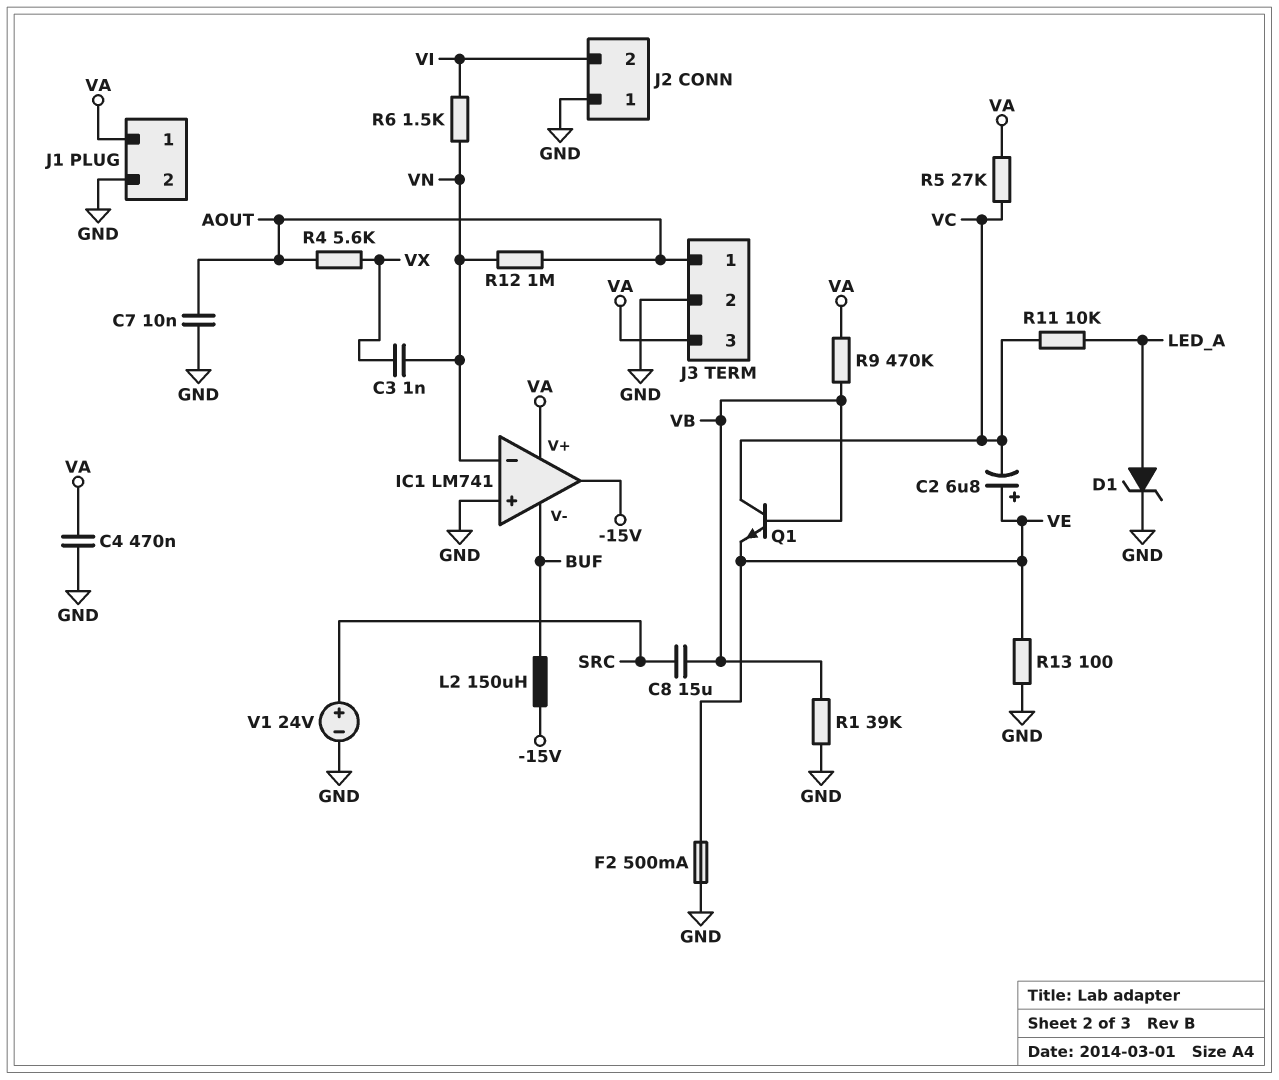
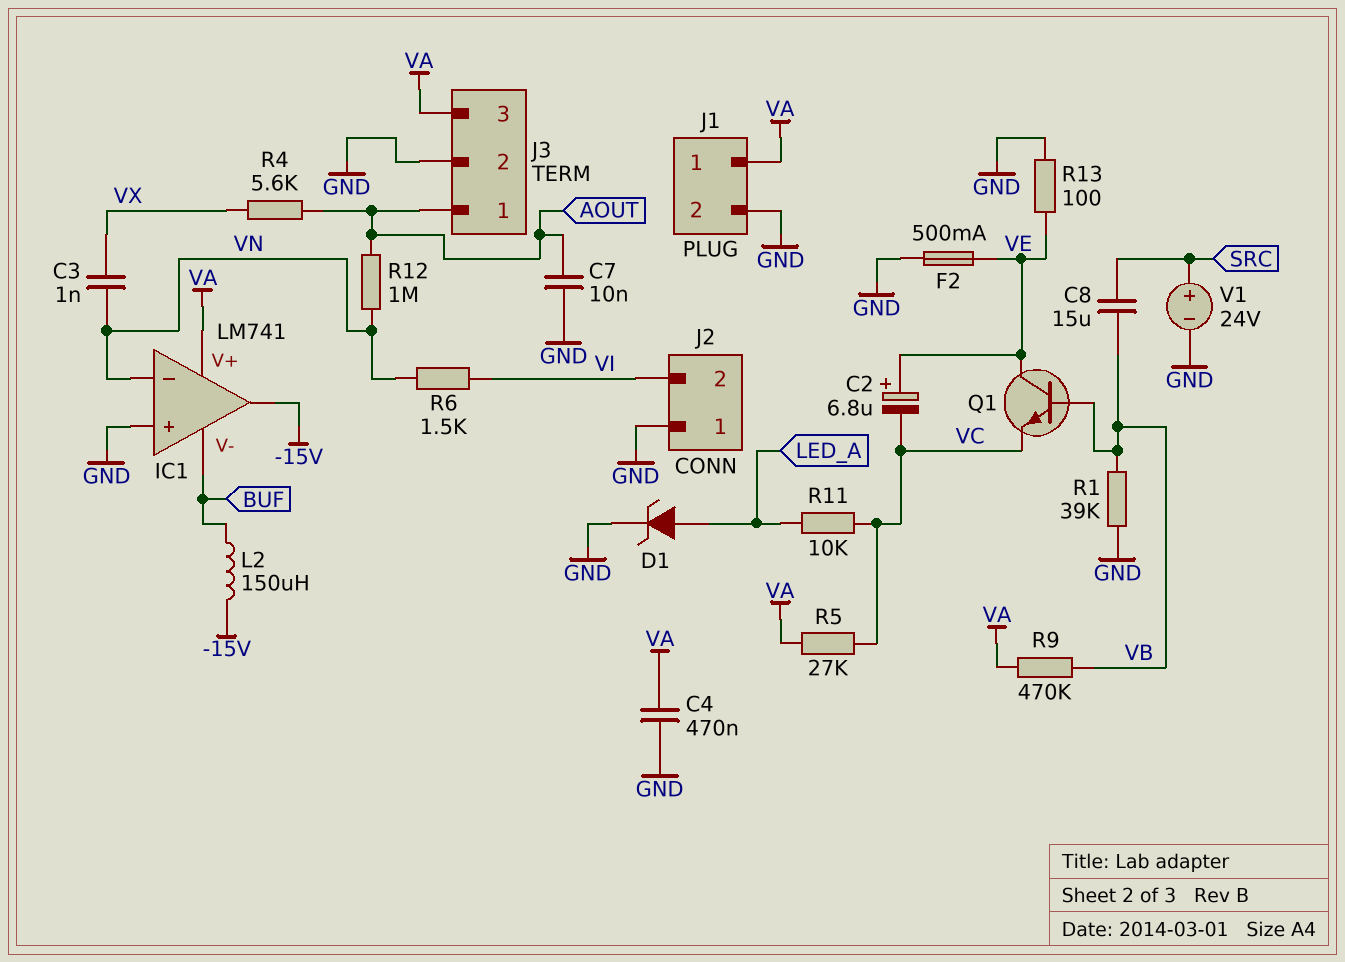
Q1: NPN (B VB, C VC, E VE) -> NPN (B VB, C VE, E VC)

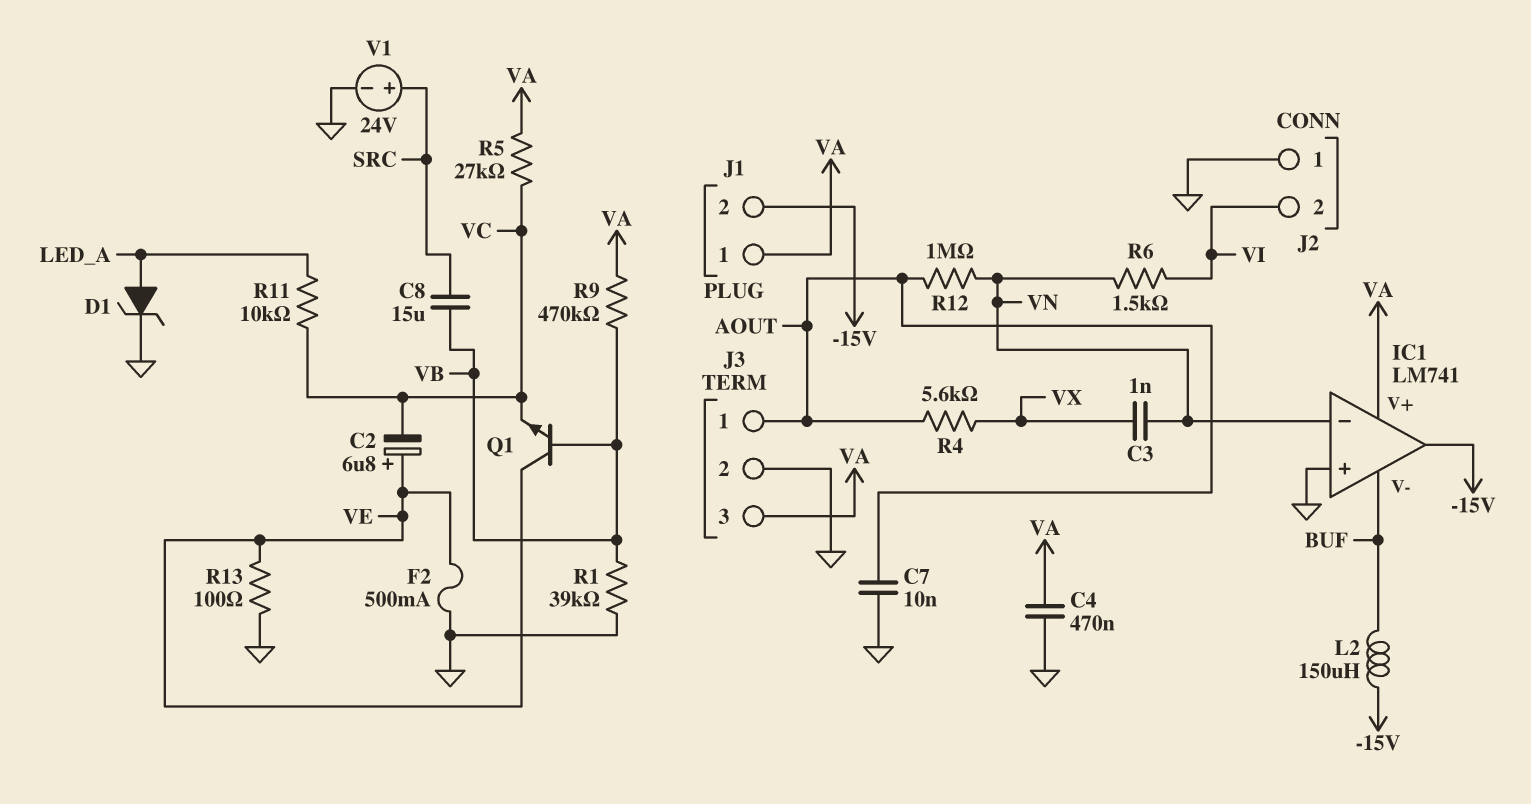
J1 pin 2: GND -> -15V

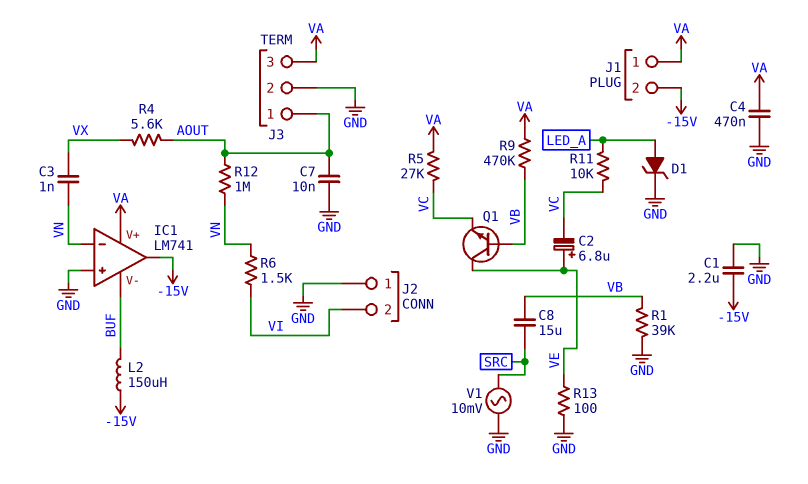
C1: none -> 2.2uF (-15V, GND)
F2: 500mA (GND, VE) -> none
V1: 24V (plus SRC, minus GND) -> AC 10mV (GND, SRC)

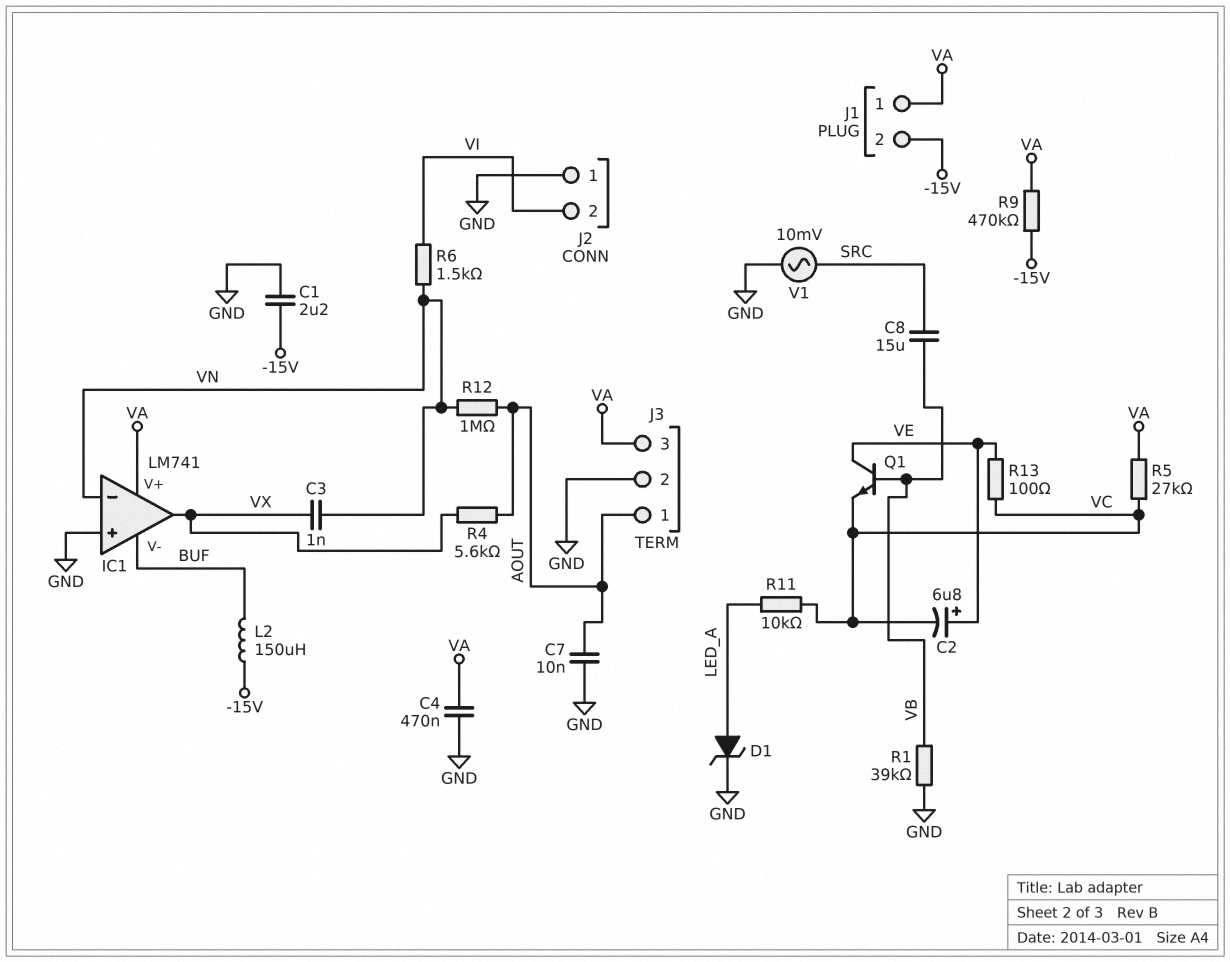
IC1 pin out: -15V -> VX
R9: 470k (VA, VB) -> 470k (-15V, VA)
R13: 100 (GND, VE) -> 100 (VC, VE)

